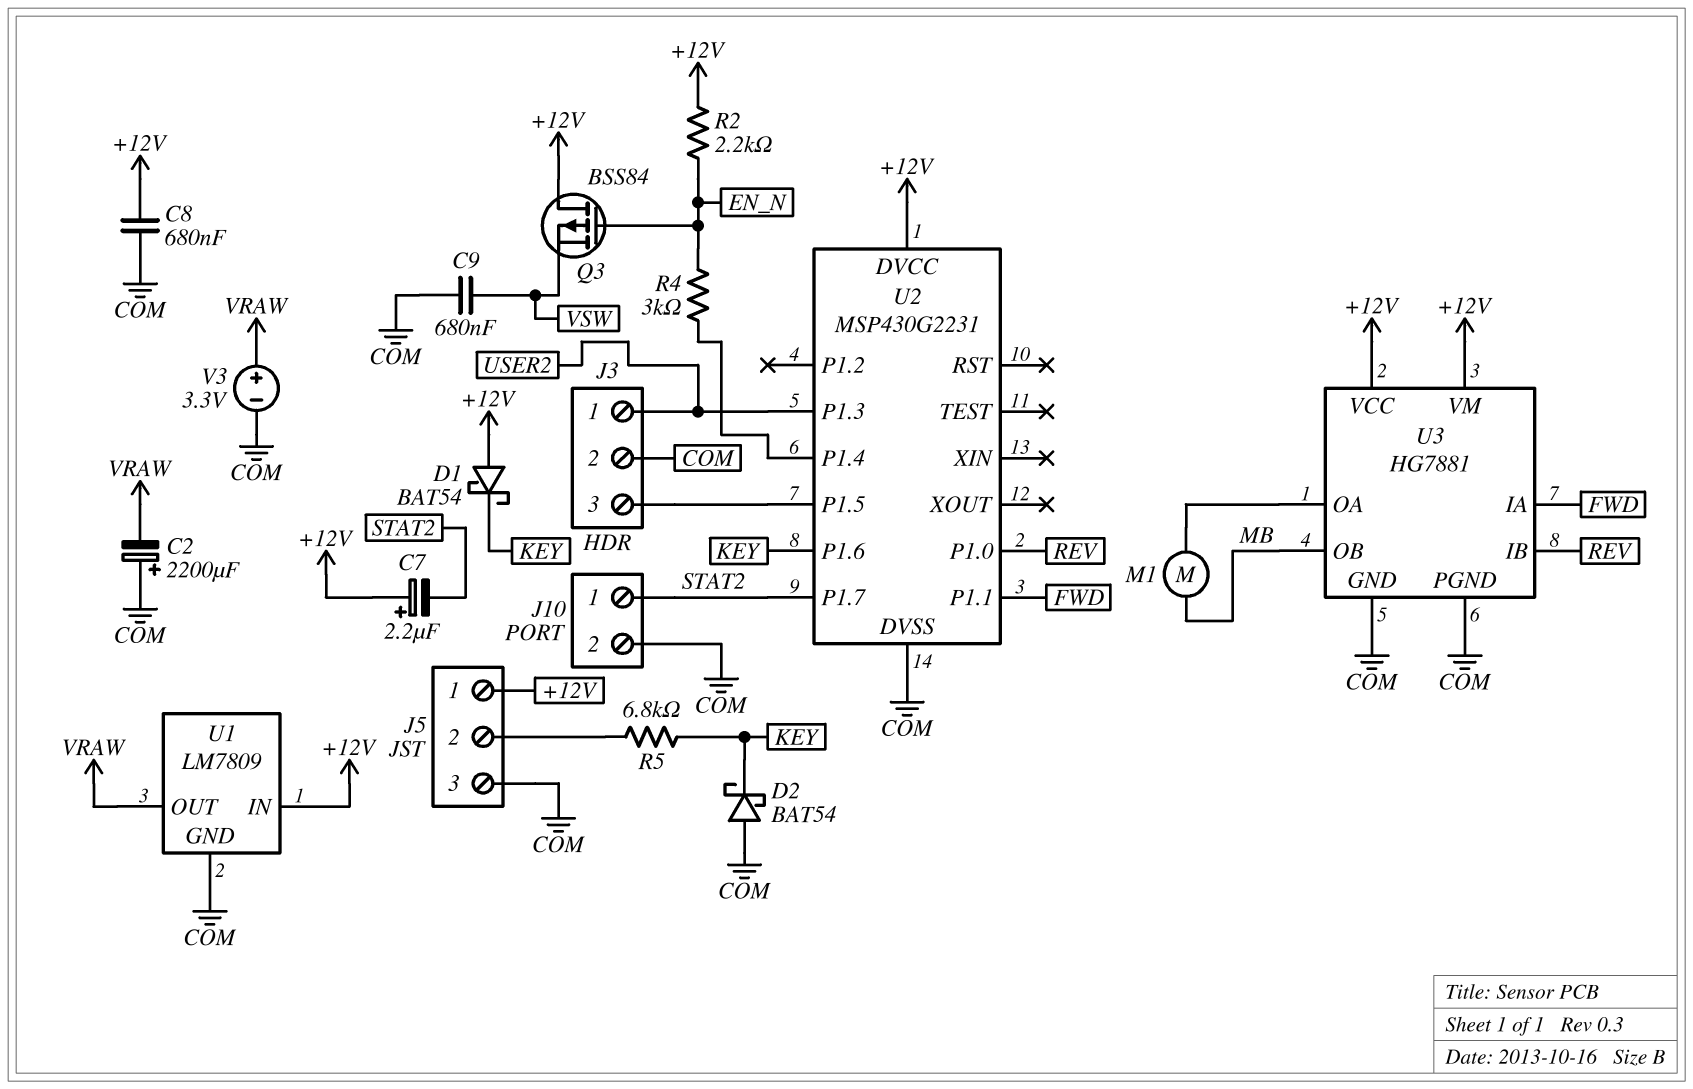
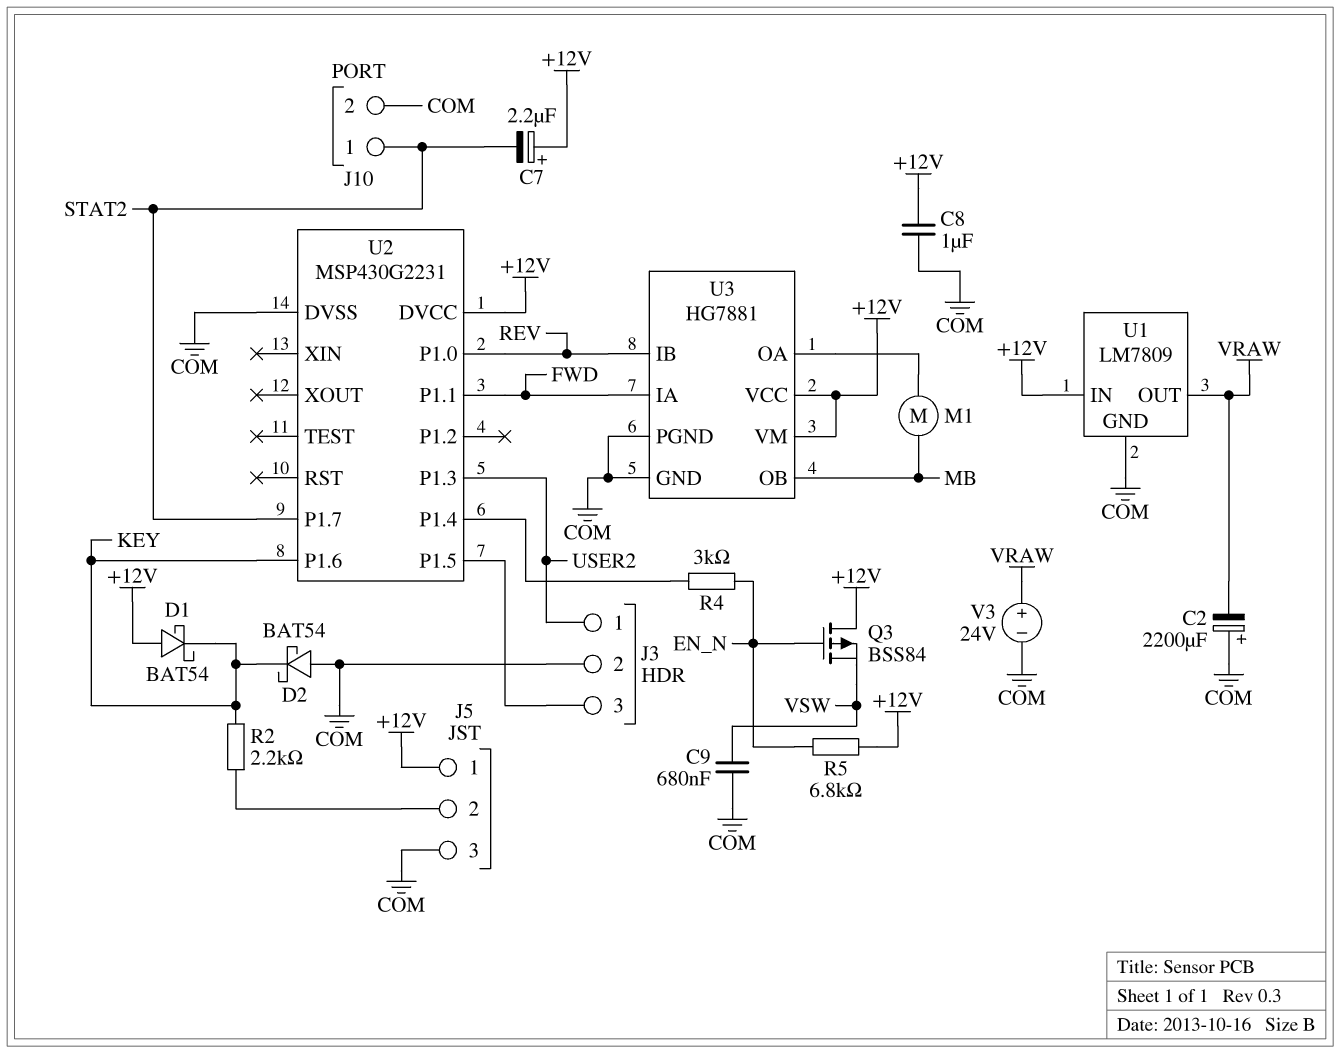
C8: 680nF (+12V, COM) -> 1uF (+12V, COM)
R2: 2.2k (+12V, EN_N) -> 2.2k (J5/2, KEY)
R5: 6.8k (J5/2, KEY) -> 6.8k (+12V, EN_N)
V3: 3.3V (plus VRAW, minus COM) -> 24V (plus VRAW, minus COM)

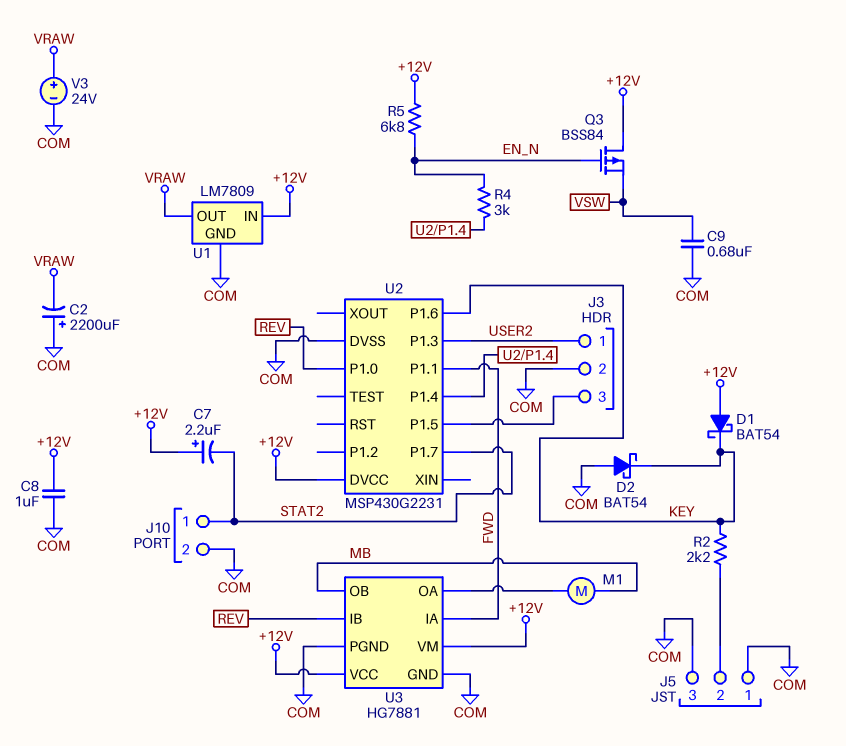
J5 pin 1: +12V -> COM

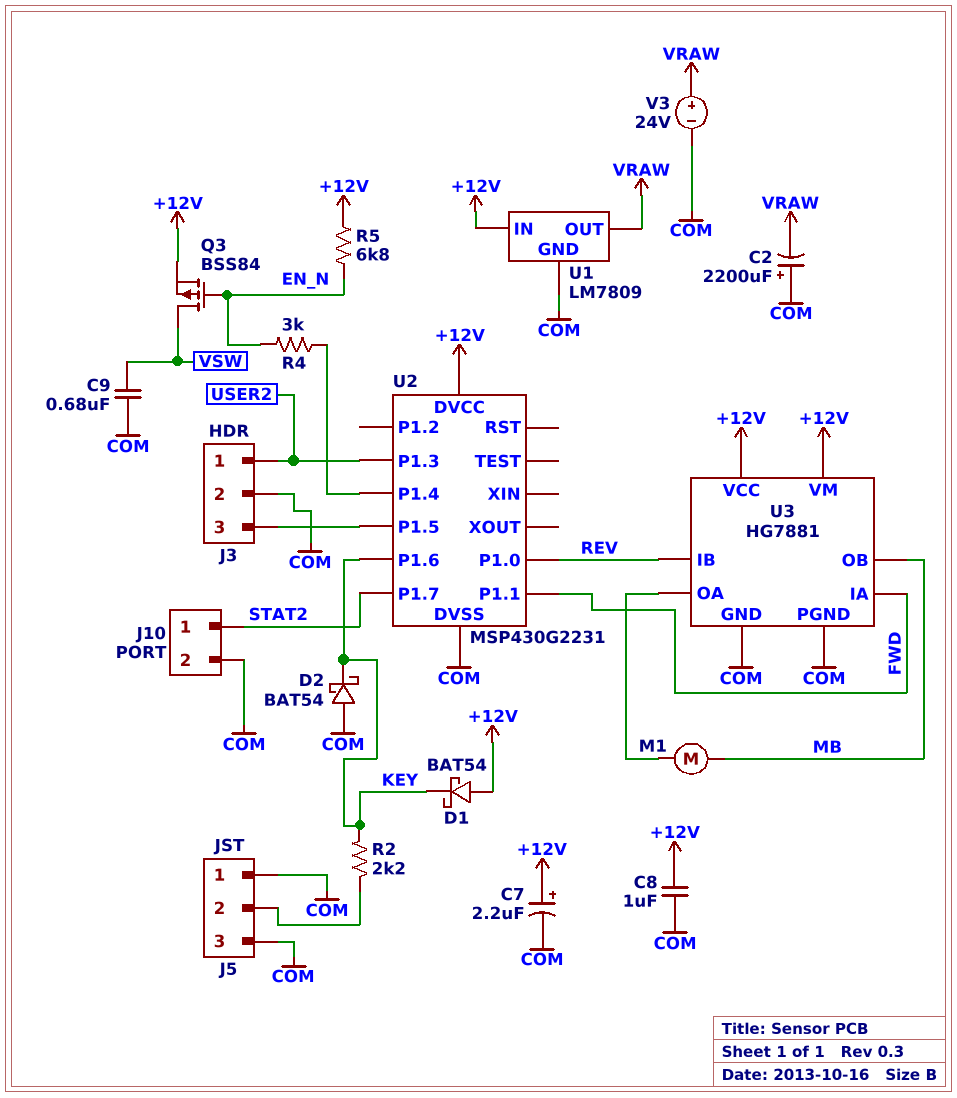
C7: 2.2uF (plus +12V, minus STAT2) -> 2.2uF (plus +12V, minus COM)
Q3: PMOS BSS84 (G EN_N, D +12V, S VSW) -> PMOS BSS84 (G EN_N, D VSW, S +12V)

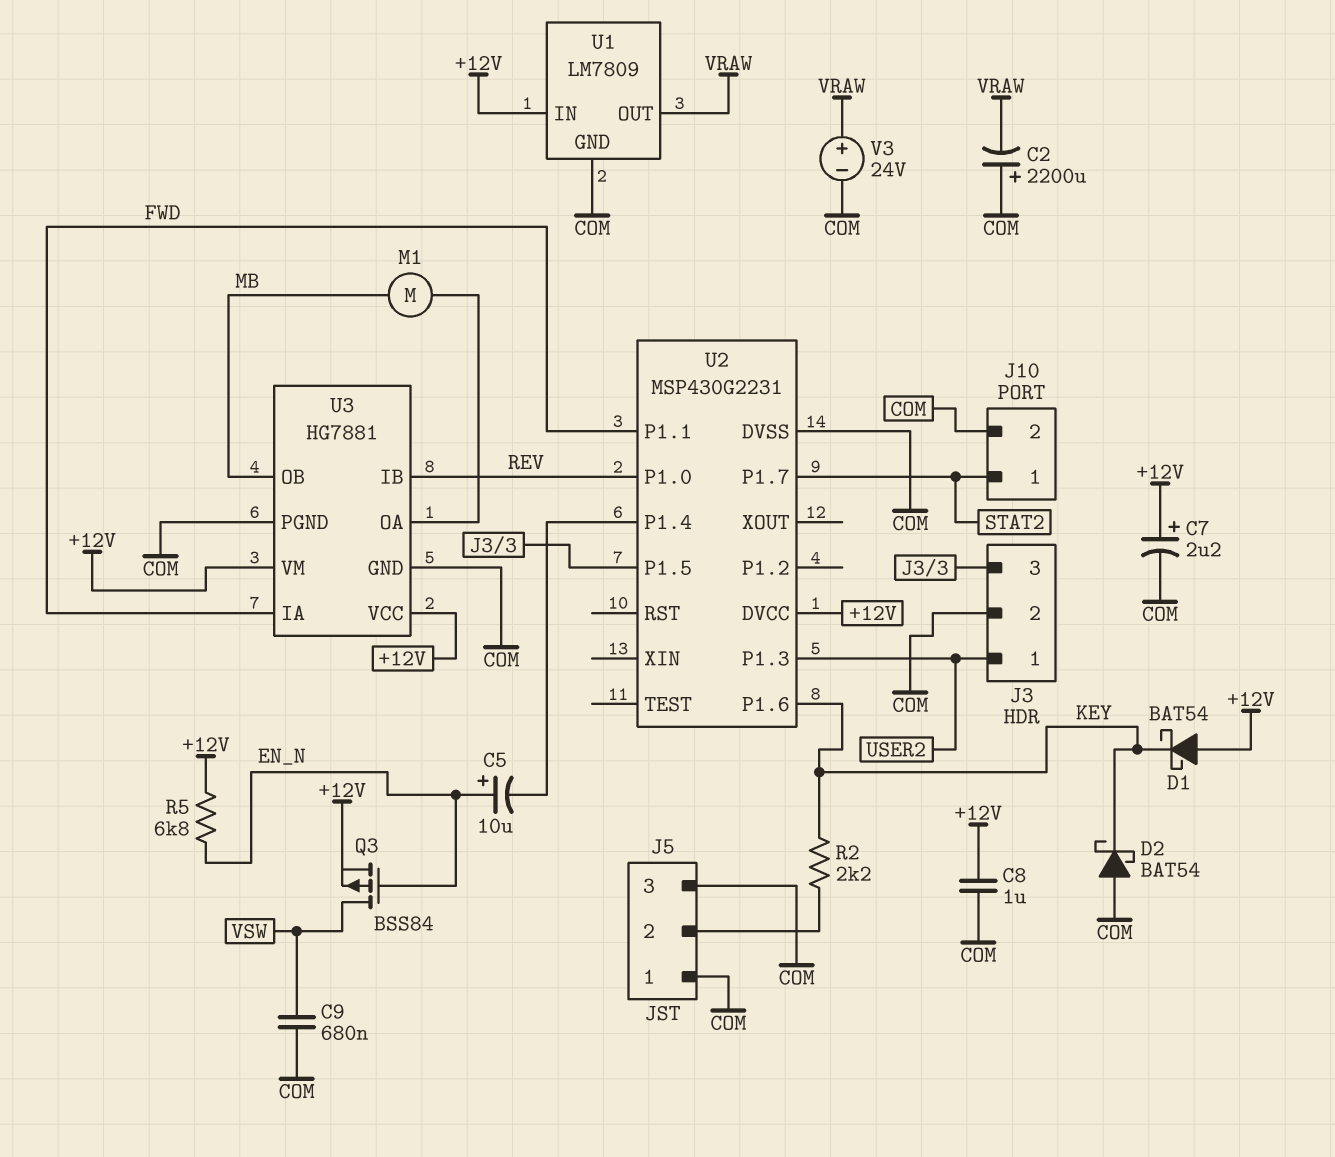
C5: none -> 10uF (plus EN_N, minus U2/P1.4)
R4: 3k (EN_N, U2/P1.4) -> none

